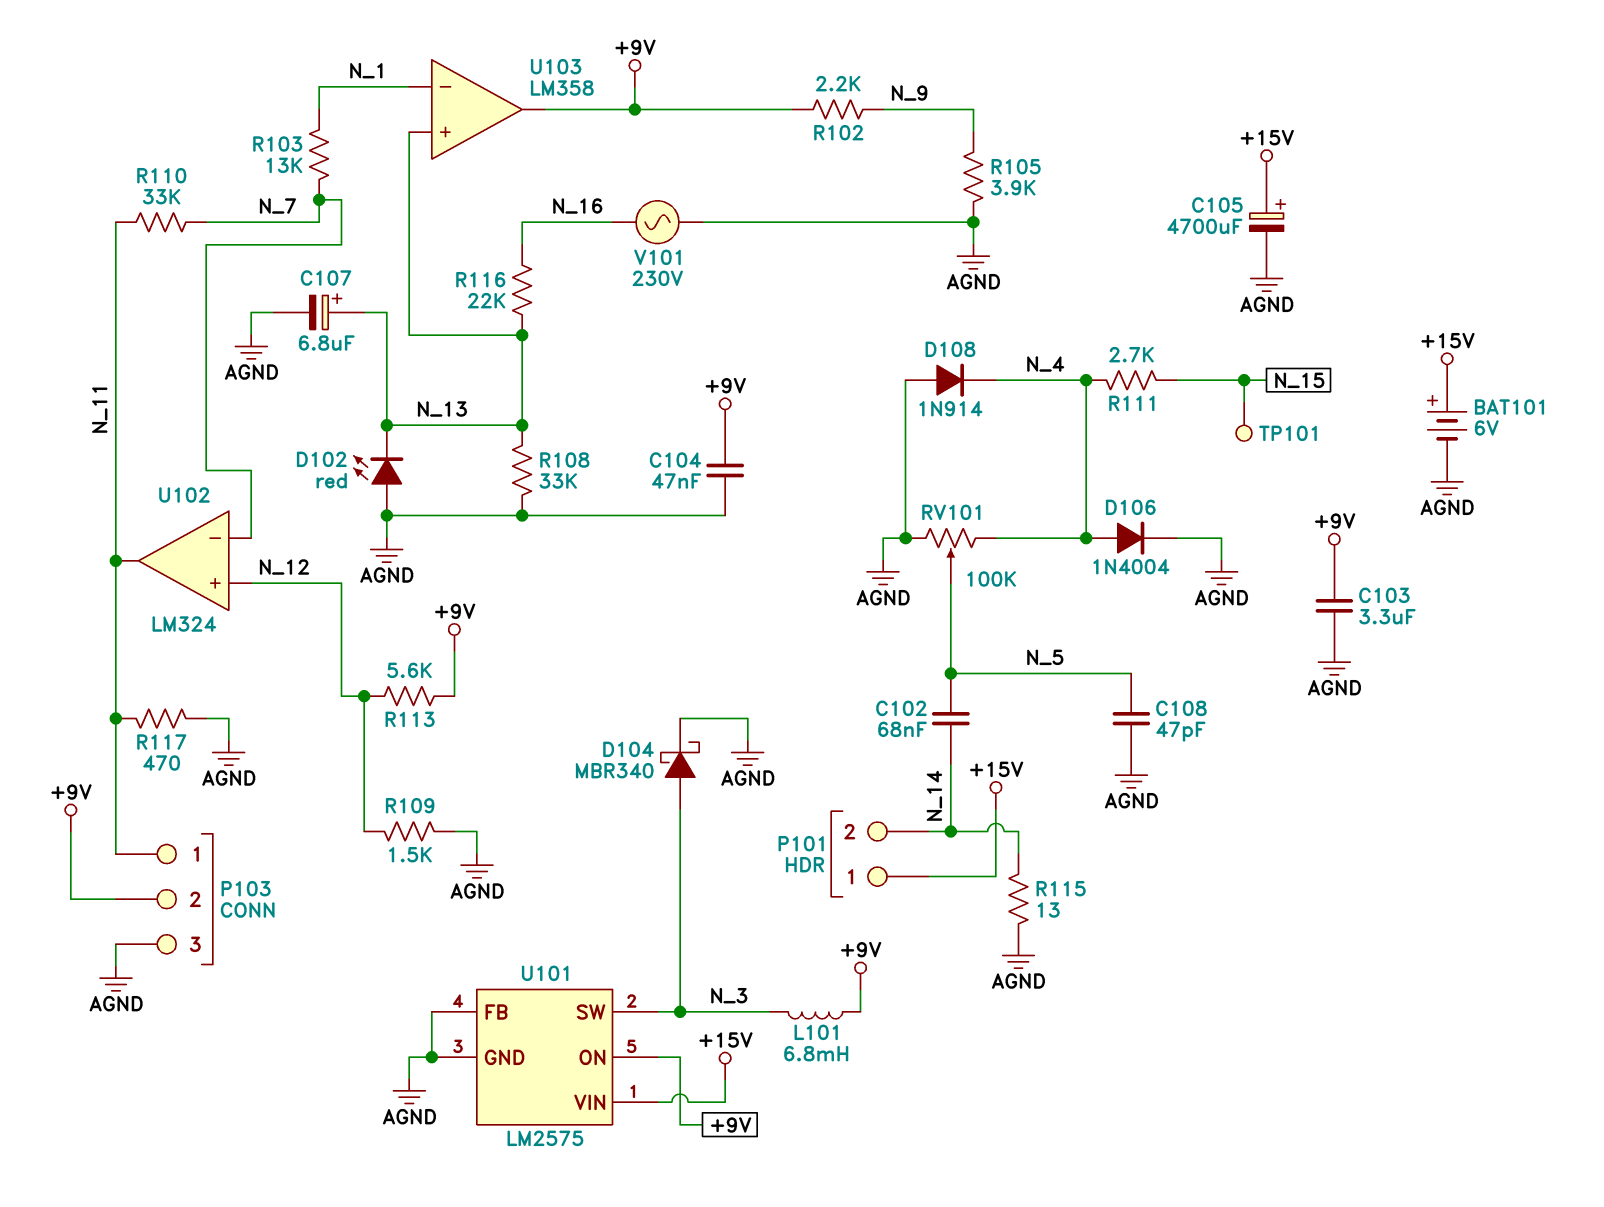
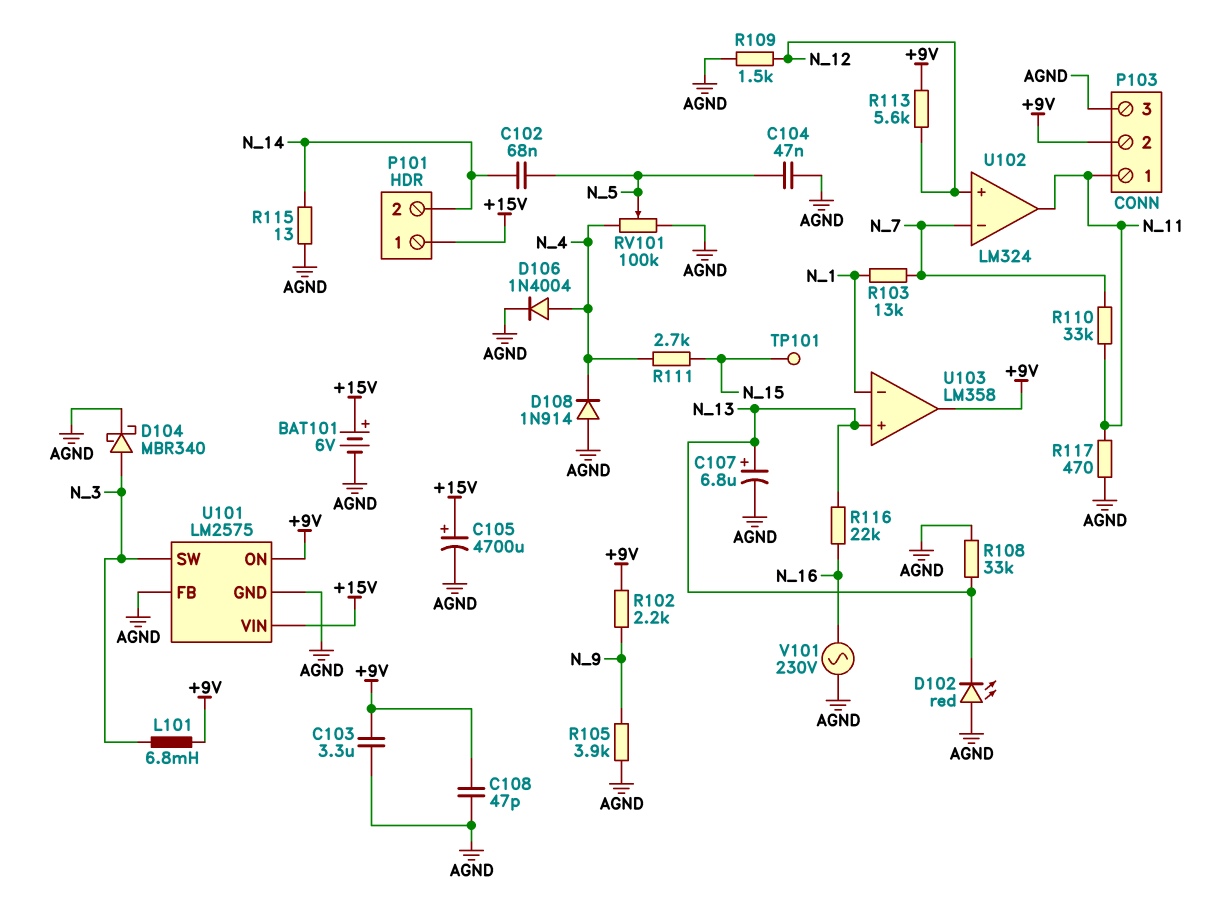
C104: 47nF (+9V, AGND) -> 47nF (AGND, N_5)
C108: 47pF (AGND, N_5) -> 47pF (+9V, AGND)

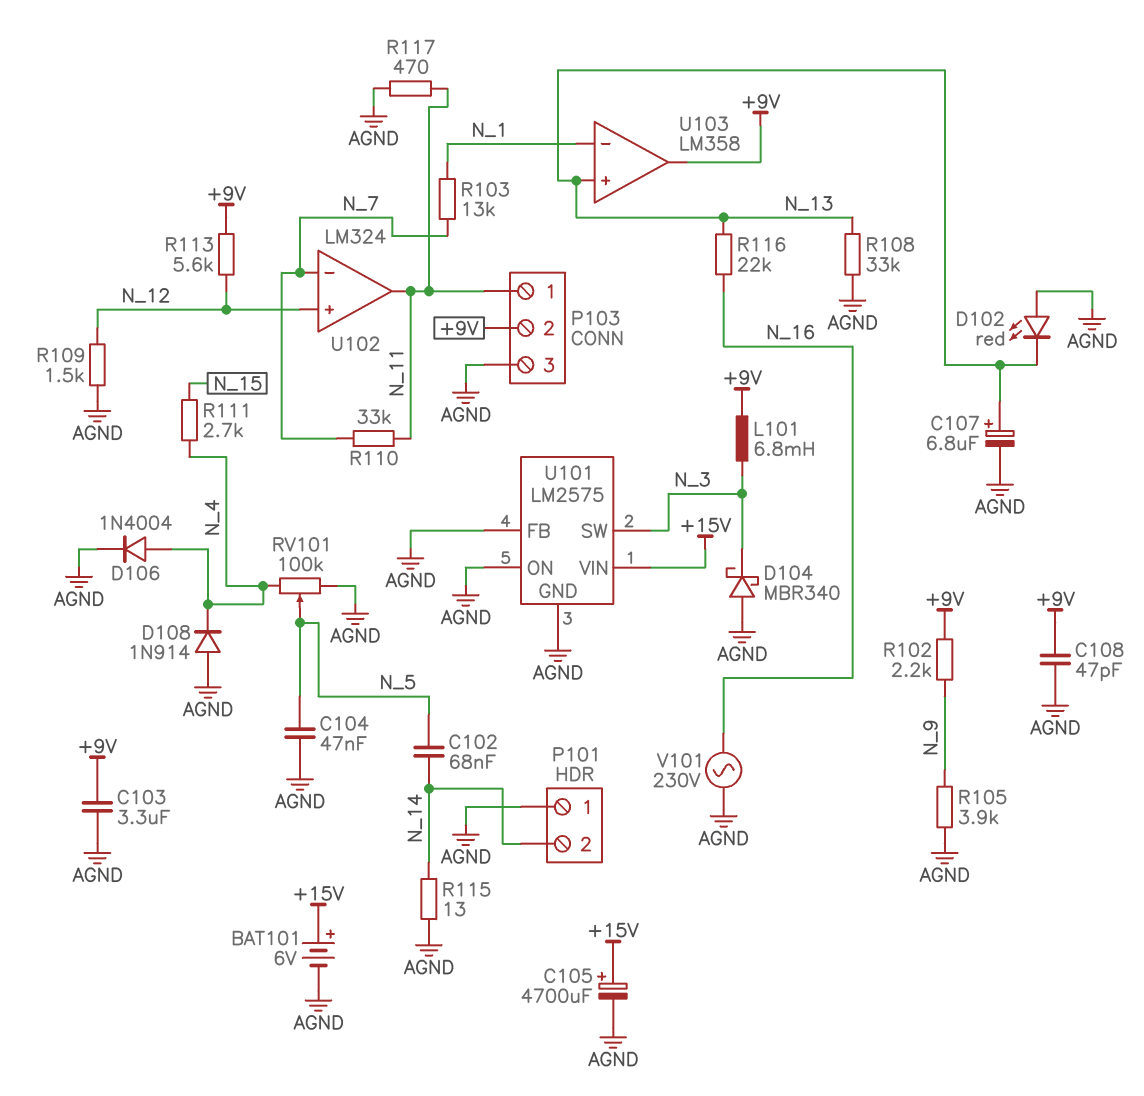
D104: schottky MBR340 (A N_3, K AGND) -> schottky MBR340 (A AGND, K N_3)
P101 pin 1: +15V -> AGND
TP101: test point (N_15) -> none
U101 pin ON: +9V -> AGND

